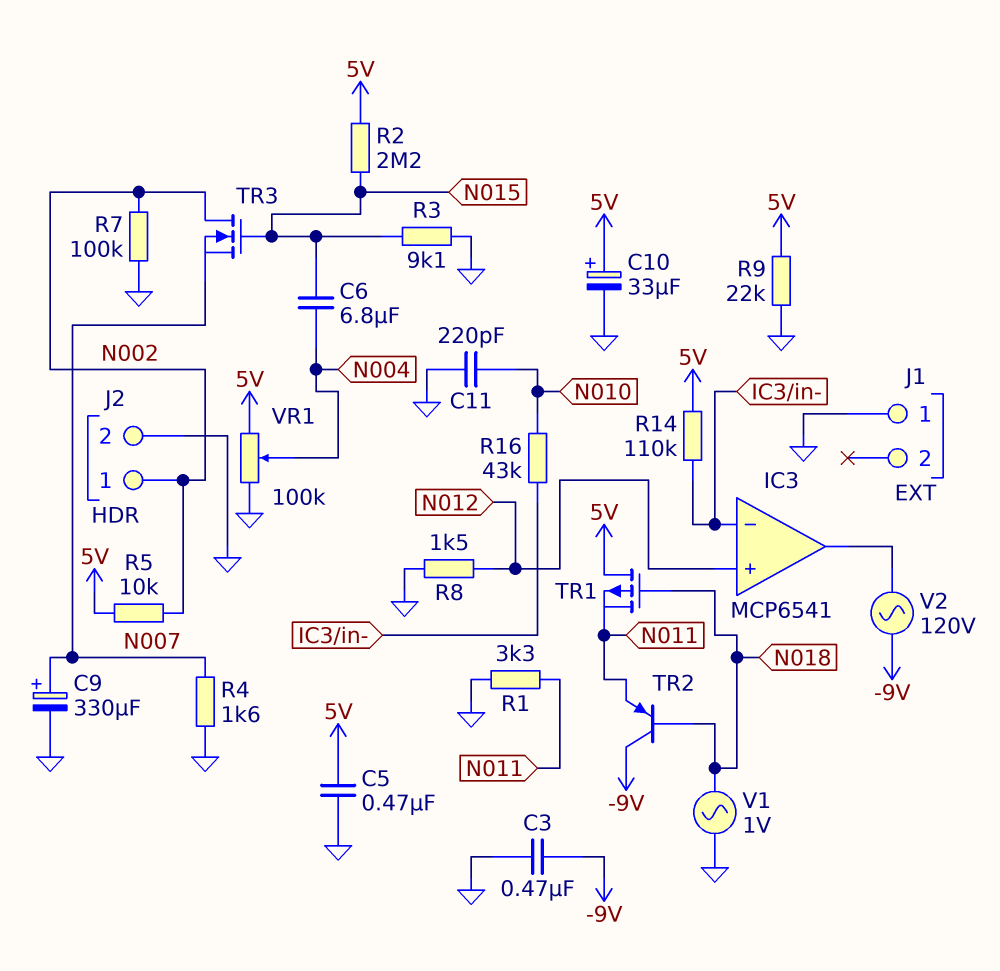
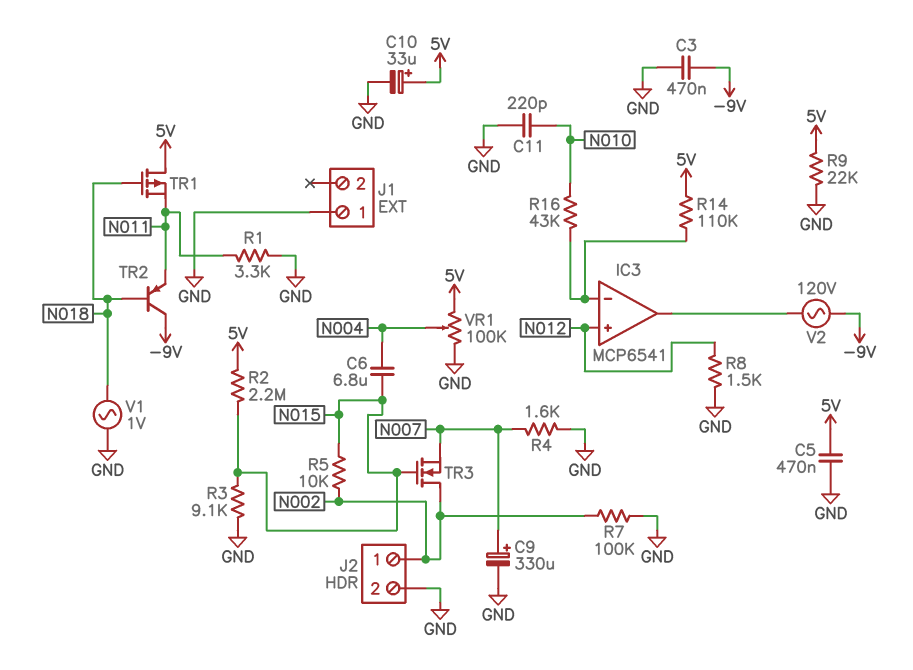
R5: 10k (5V, N002) -> 10k (N002, N015)

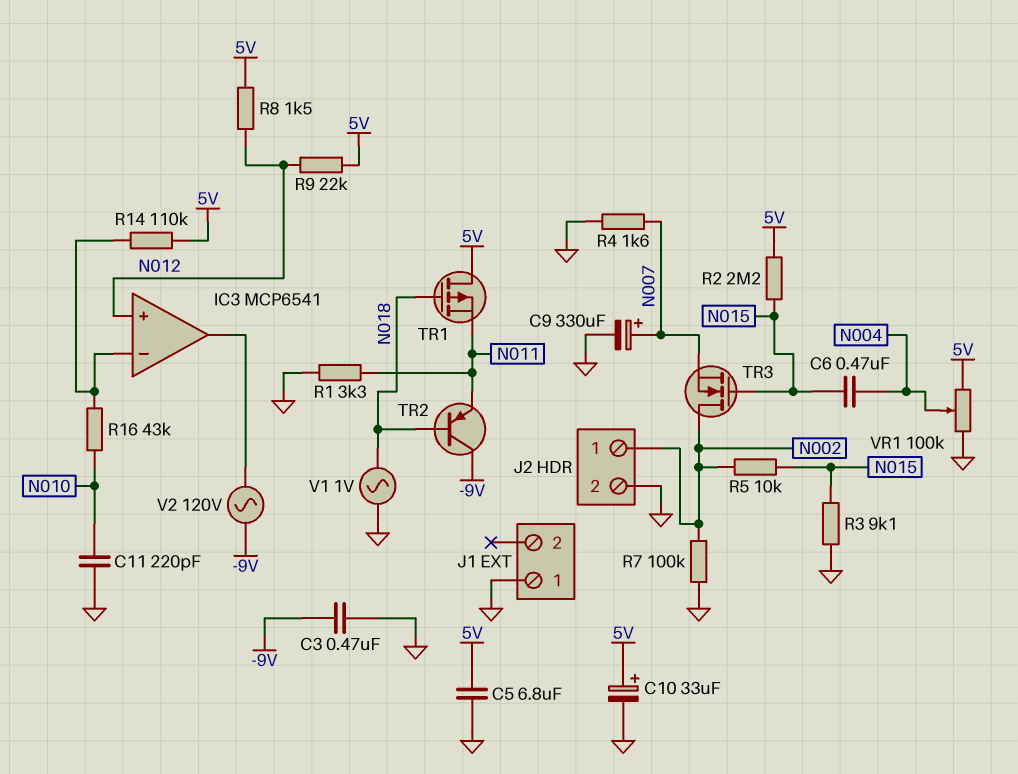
C5: 470nF (5V, GND) -> 6.8uF (5V, GND)
C6: 6.8uF (N004, N015) -> 470nF (N004, N015)
R8: 1.5k (GND, N012) -> 1.5k (5V, N012)
R9: 22k (5V, GND) -> 22k (5V, N012)

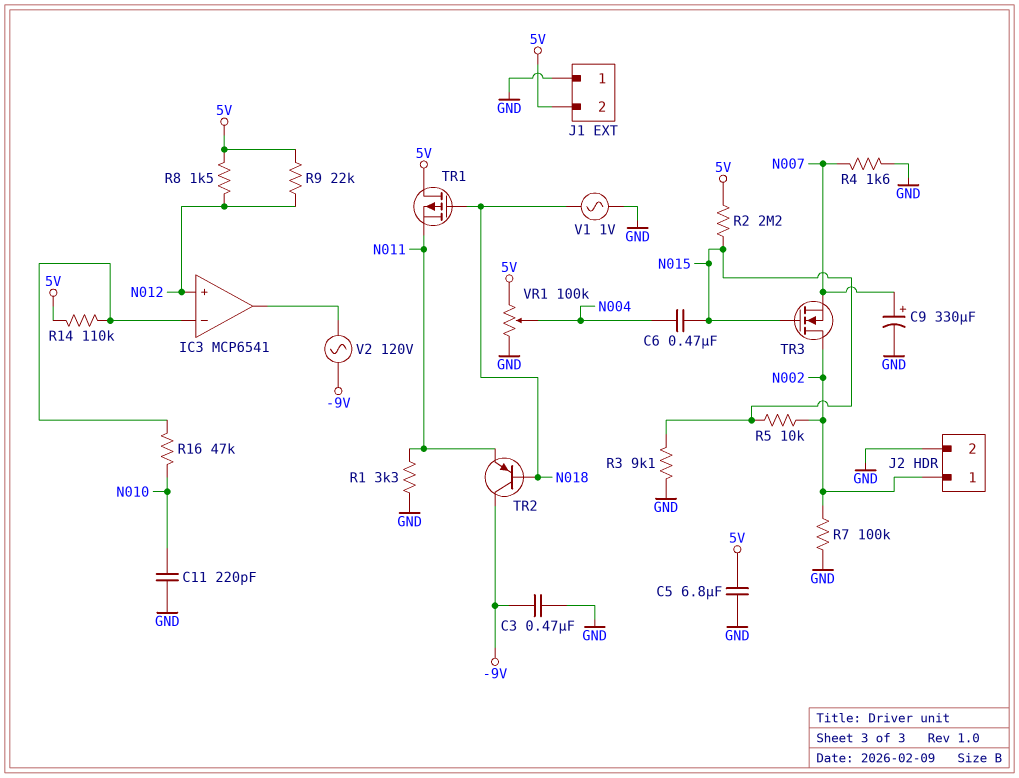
C10: 33uF (plus 5V, minus GND) -> none
J1 pin 2: none -> 5V
R16: 43k (IC3/in-, N010) -> 47k (IC3/in-, N010)

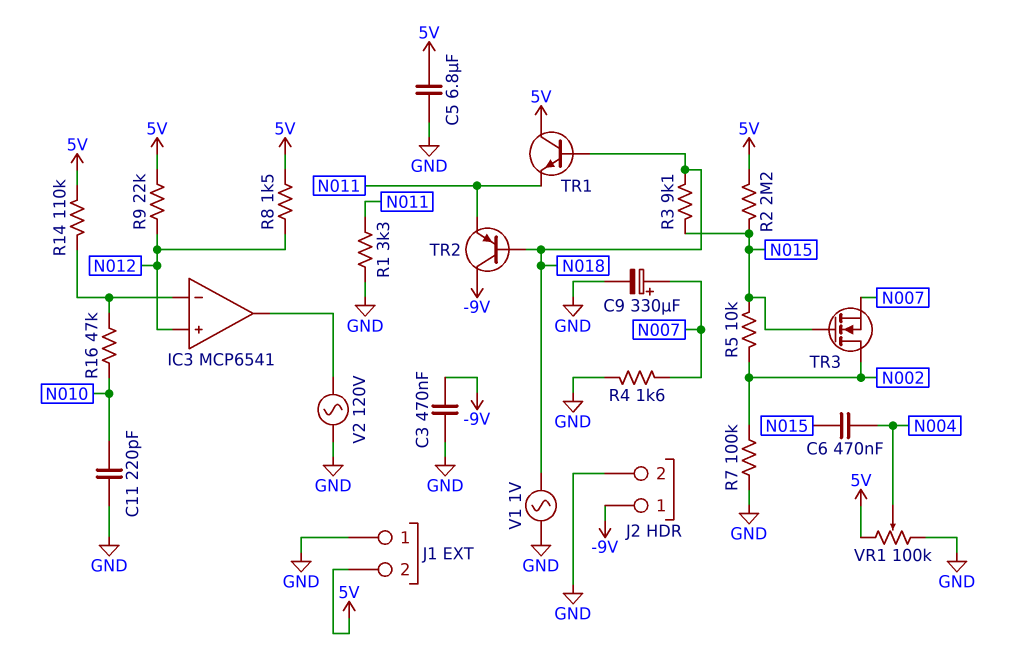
J2 pin 1: N002 -> -9V
R3: 9.1k (GND, N015) -> 9.1k (N015, N018)
TR1: PMOS (G N018, D 5V, S N011) -> NPN (B N018, C 5V, E N011)
V2: AC 120V (-9V, IC3/out) -> AC 120V (GND, IC3/out)

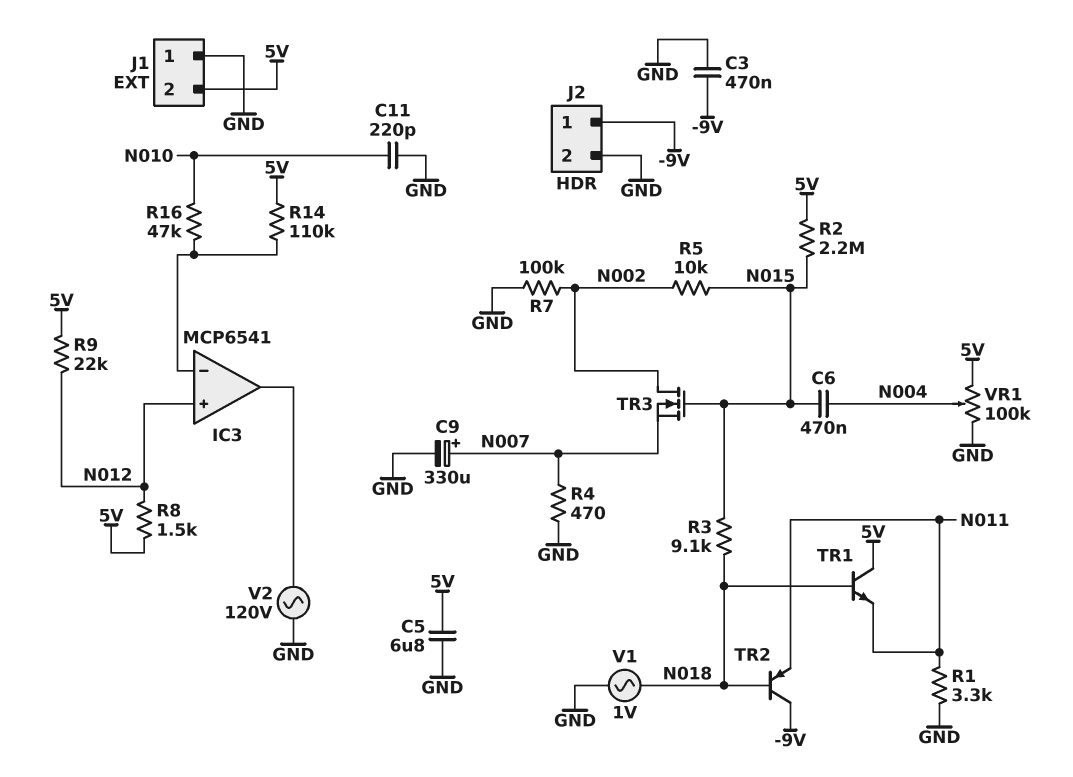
R4: 1.6k (GND, N007) -> 470 (GND, N007)

